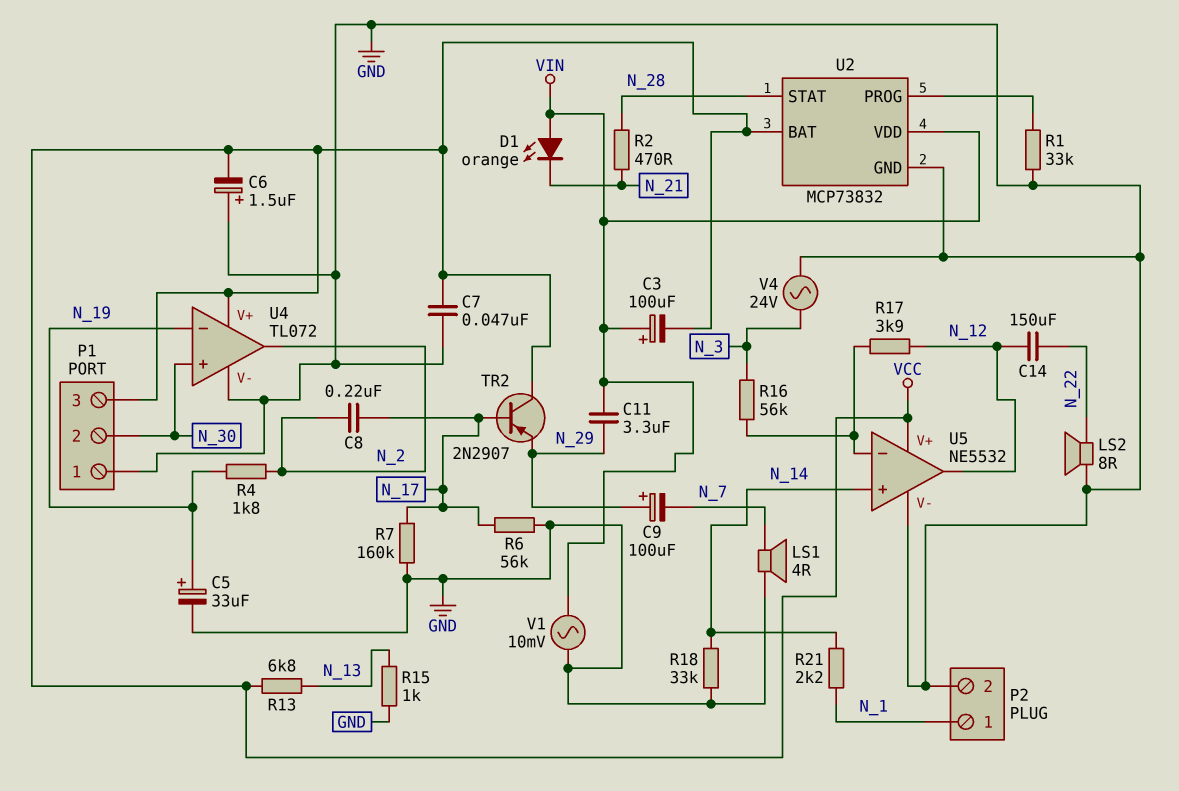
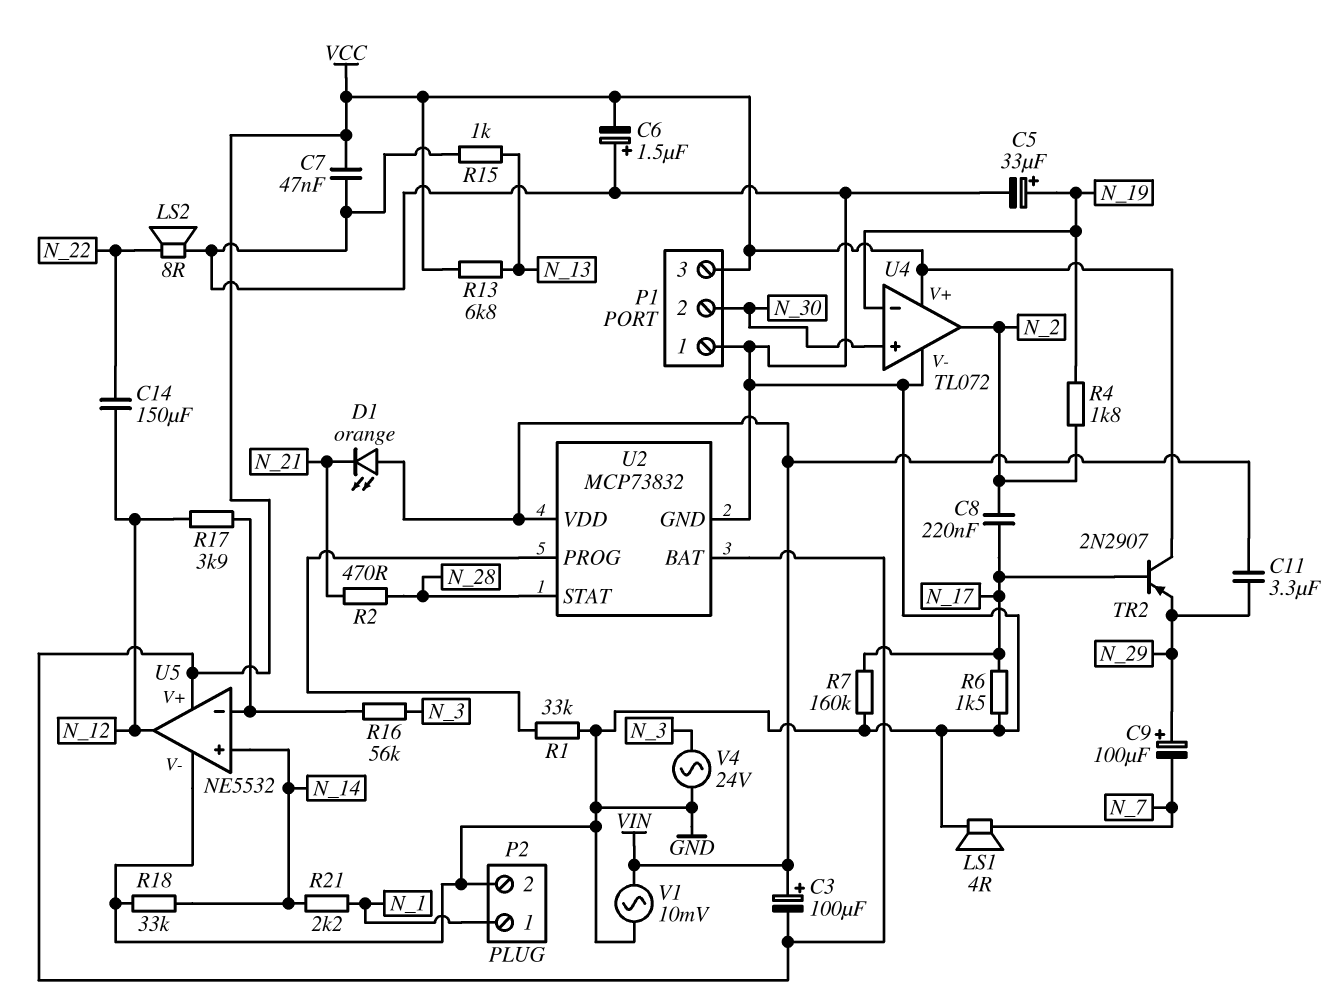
R6: 56k (GND, N_17) -> 1.5k (GND, N_17)

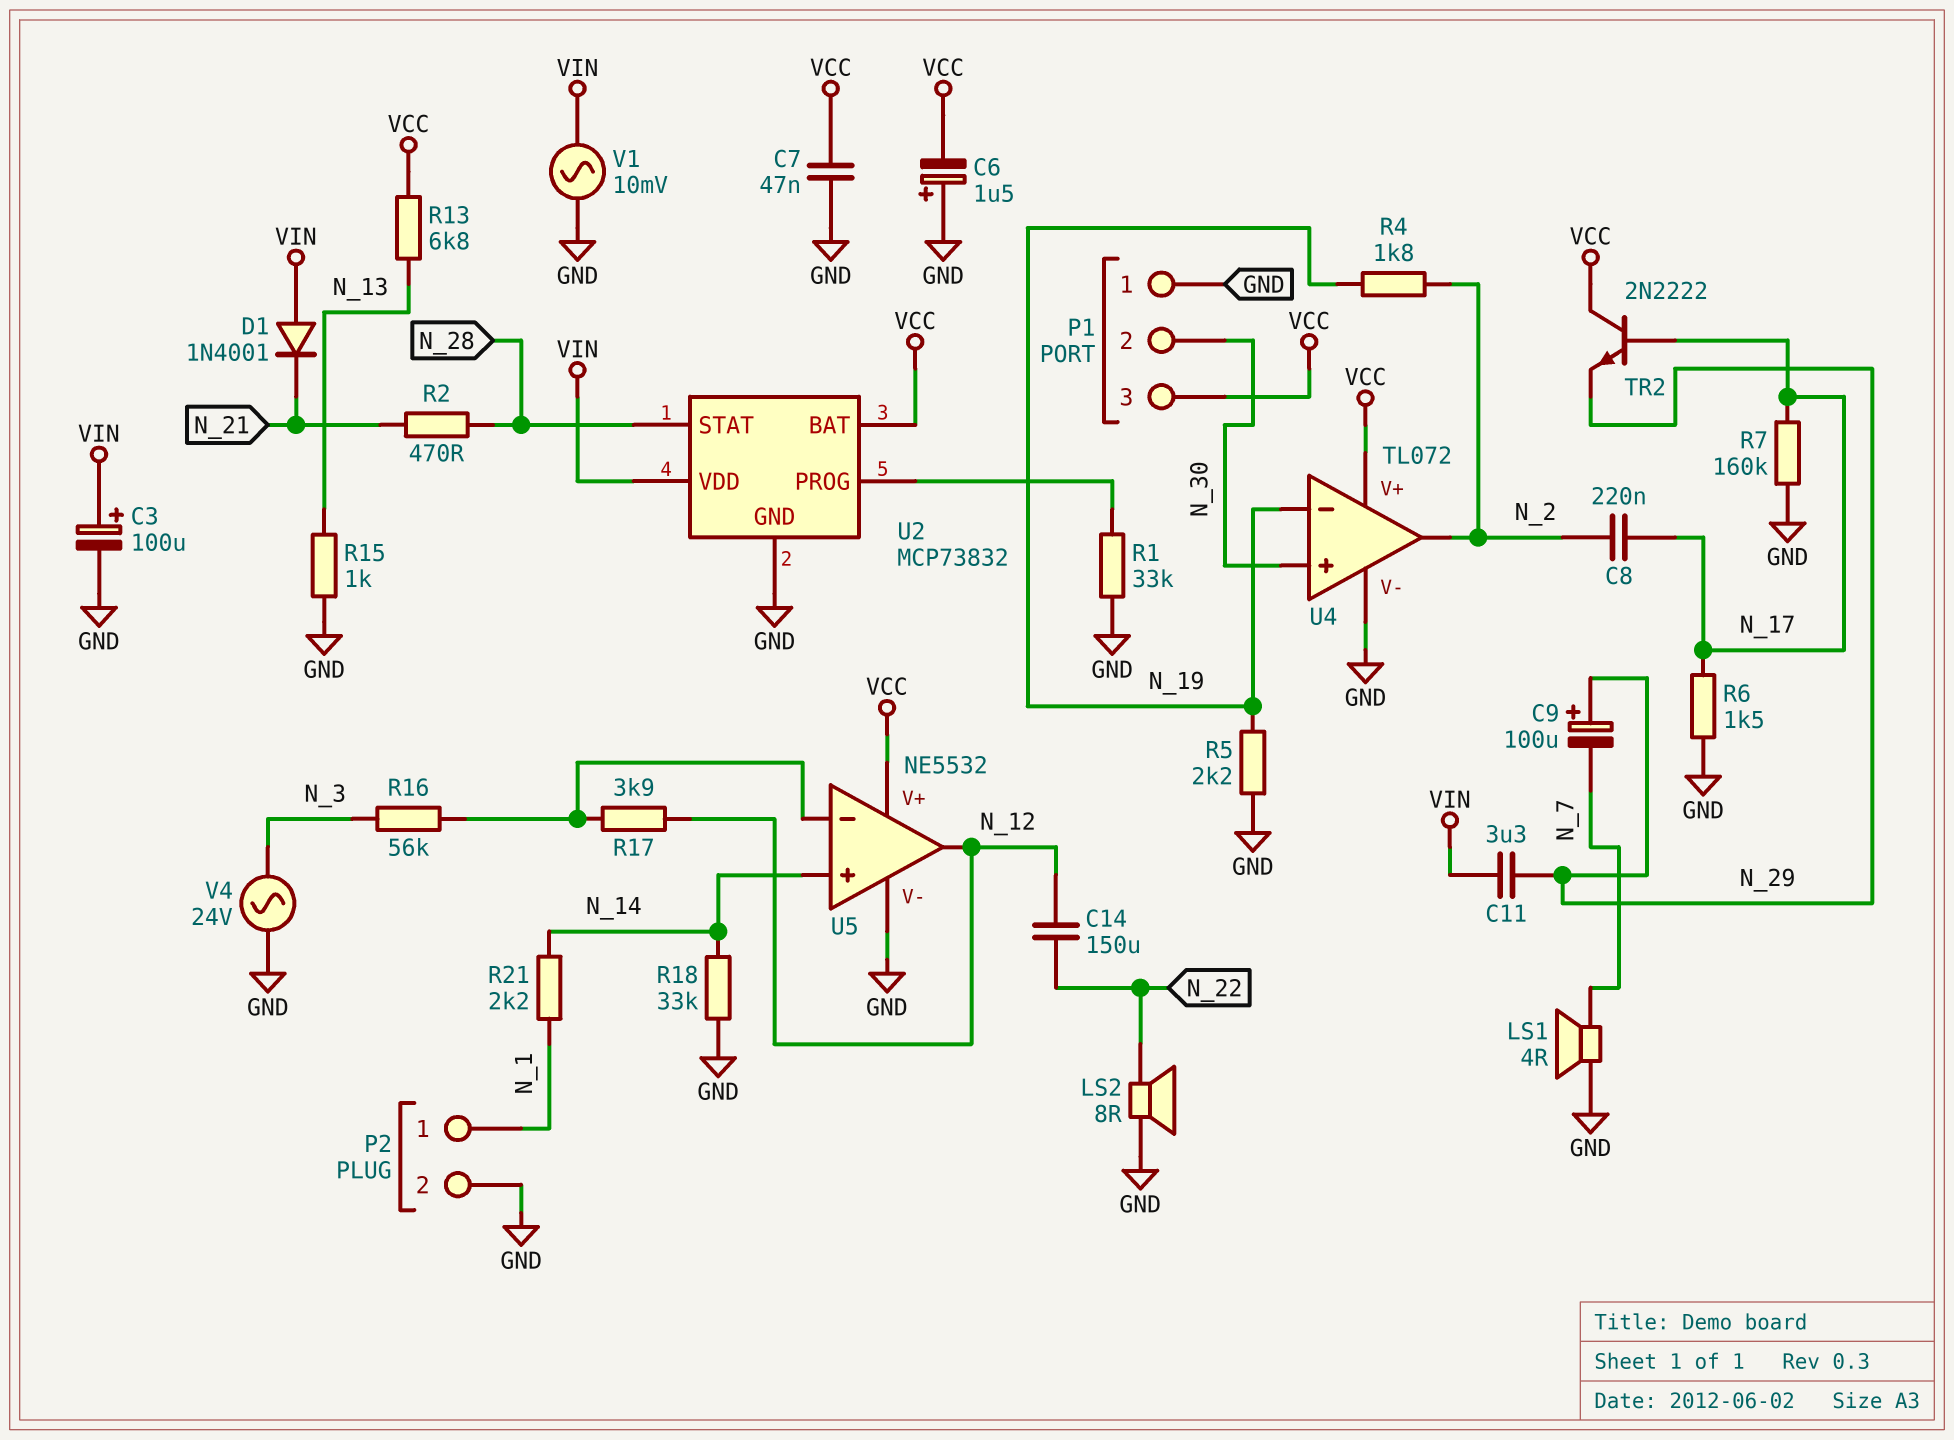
C3: 100uF (plus VIN, minus VCC) -> 100uF (plus VIN, minus GND)
C5: 33uF (plus N_19, minus GND) -> none
D1: LED orange (A VIN, K N_21) -> diode 1N4001 (A VIN, K N_21)
R5: none -> 2.2k (GND, N_19)
TR2: PNP 2N2907 (B N_17, C VCC, E N_29) -> NPN 2N2222 (B N_17, C VCC, E N_29)

